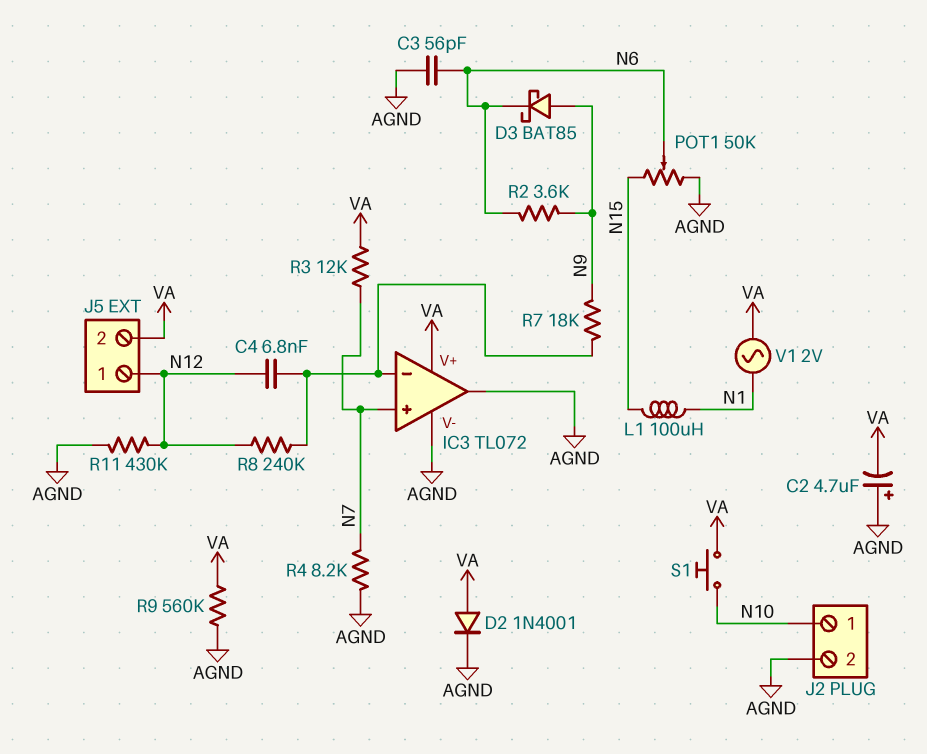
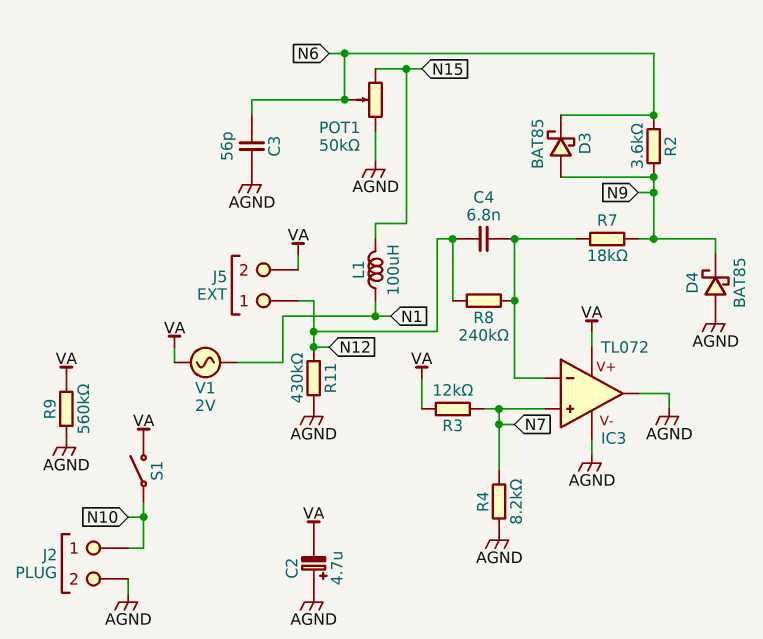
D2: diode 1N4001 (A VA, K AGND) -> none
D4: none -> schottky BAT85 (A AGND, K N9)
S1: button (N10, VA) -> switch (N10, VA)

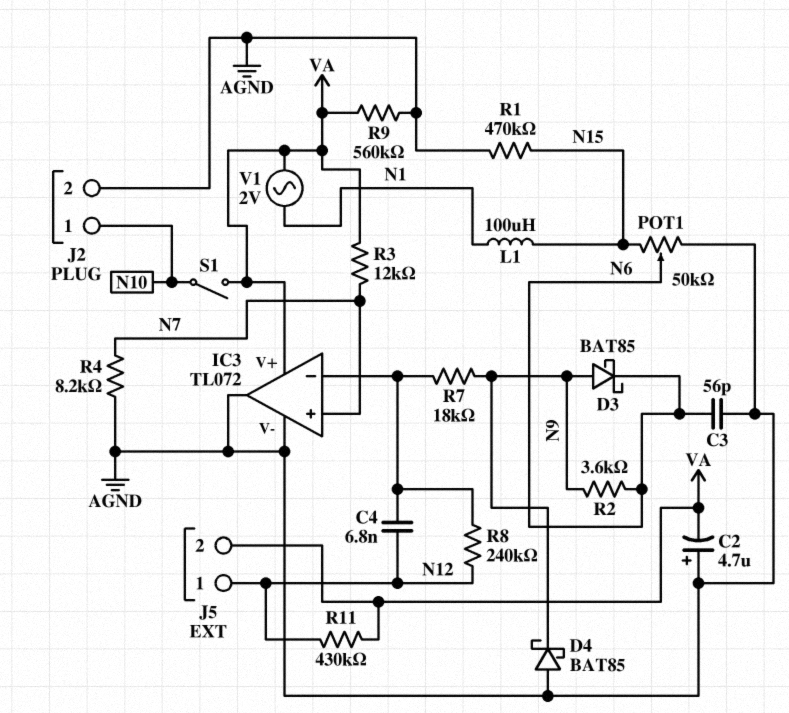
R1: none -> 470k (AGND, N15)
R11: 430k (AGND, N12) -> 430k (N12, VA)

